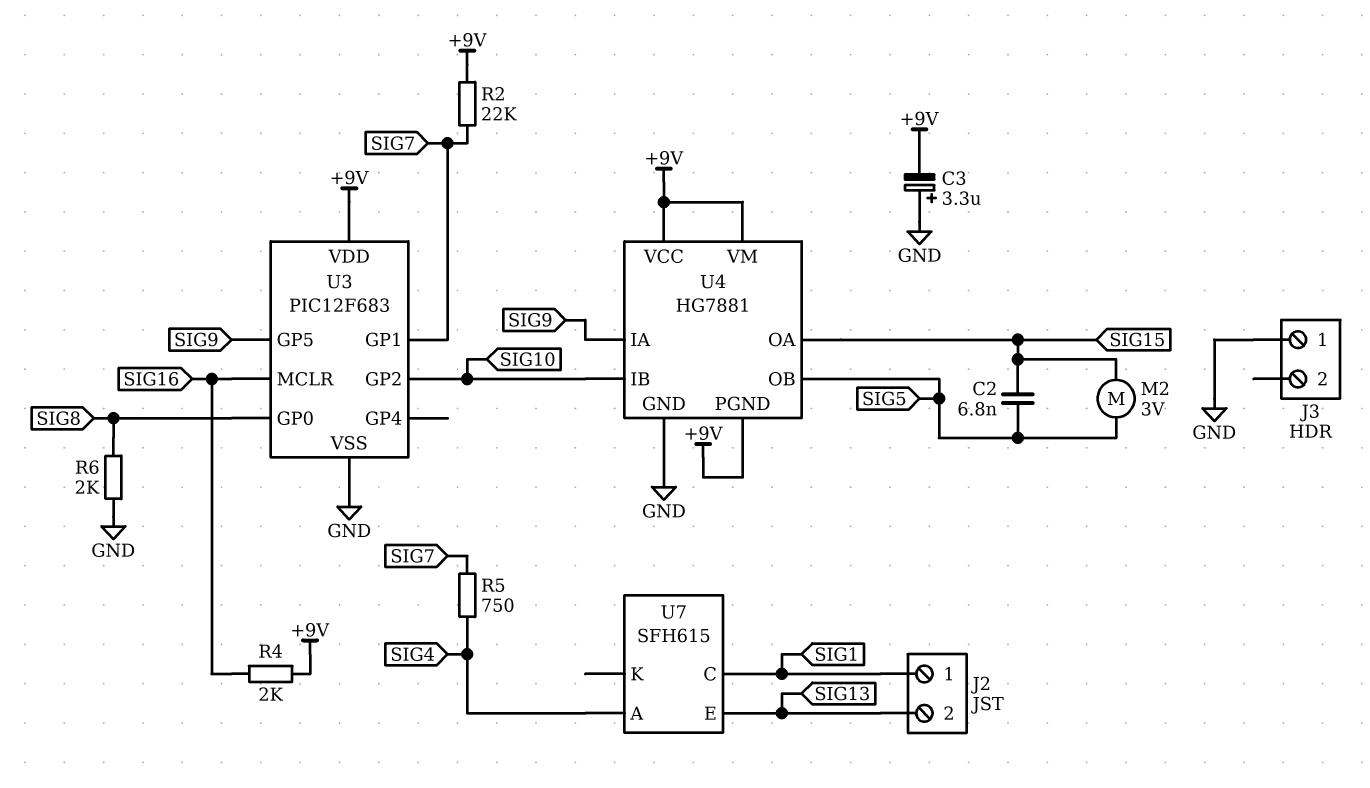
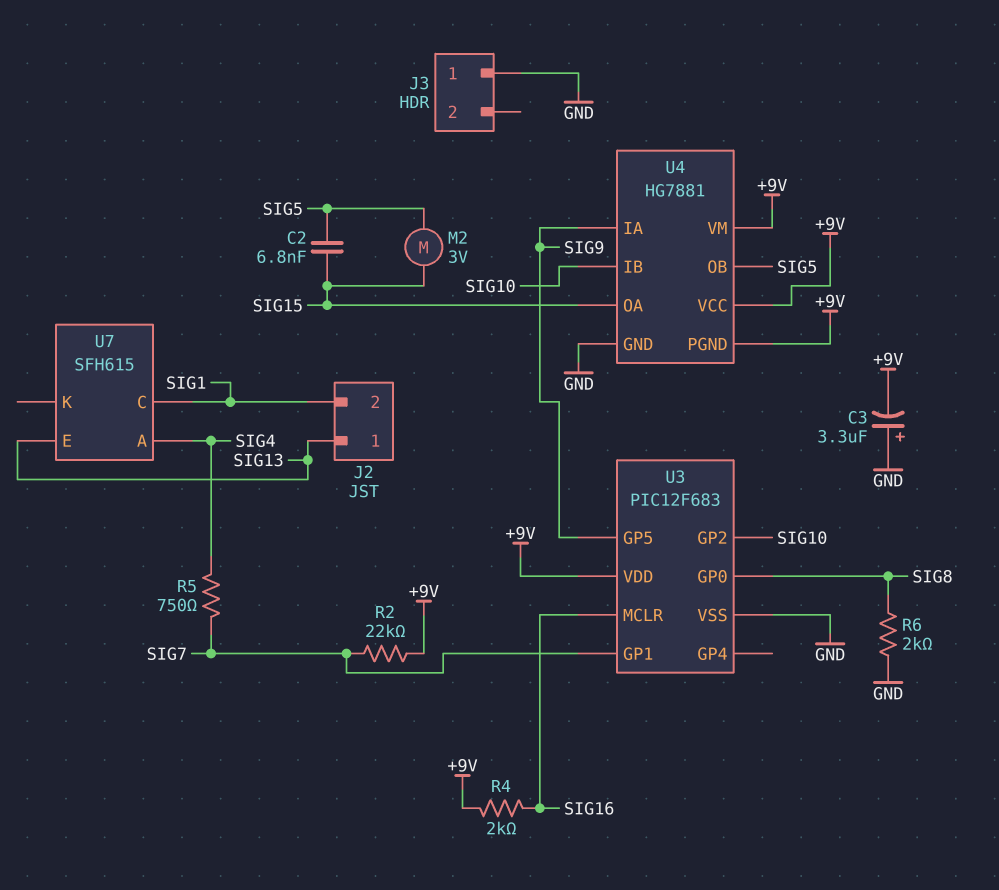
J2 pin 1: SIG1 -> SIG13
J2 pin 2: SIG13 -> SIG1

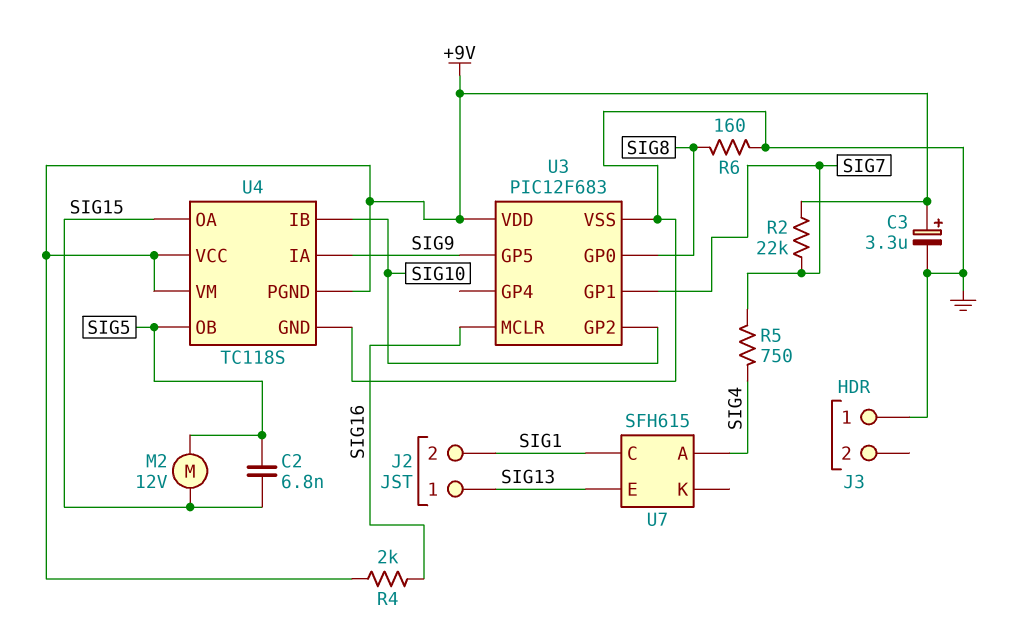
C3: 3.3uF (plus GND, minus +9V) -> 3.3uF (plus +9V, minus GND)
M2: motor 3V (SIG5, SIG15) -> motor 12V (SIG5, SIG15)
R6: 2k (GND, SIG8) -> 160 (GND, SIG8)
U4: HG7881 -> TC118S

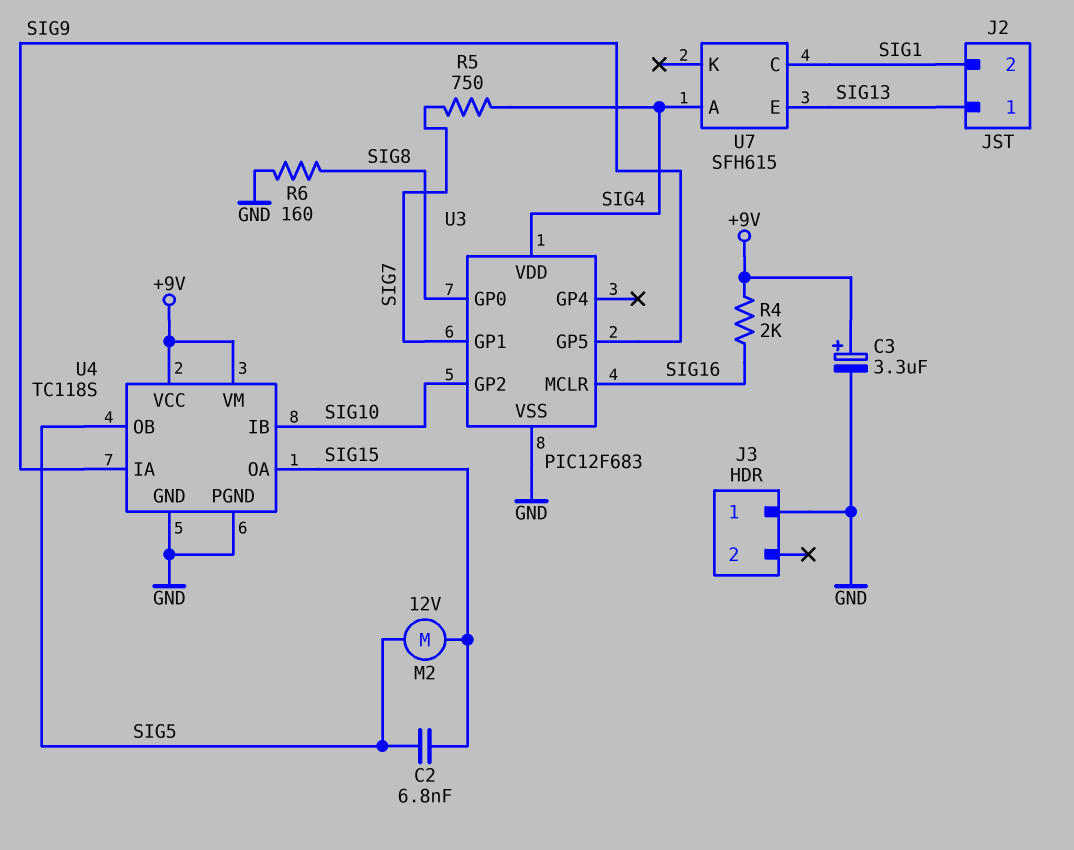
R2: 22k (+9V, SIG7) -> none
U3 pin VDD: +9V -> SIG4
U4 pin PGND: +9V -> GND

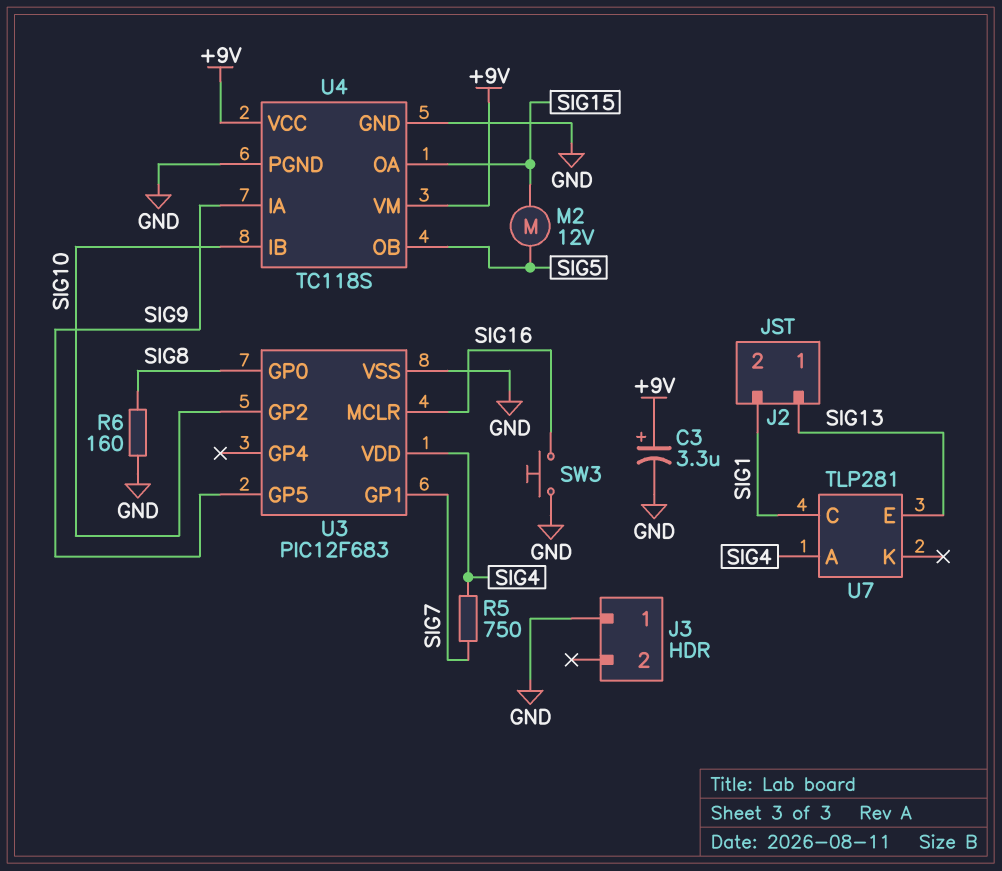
C2: 6.8nF (SIG5, SIG15) -> none
R4: 2k (+9V, SIG16) -> none
SW3: none -> button (GND, SIG16)
U7: SFH615 -> TLP281

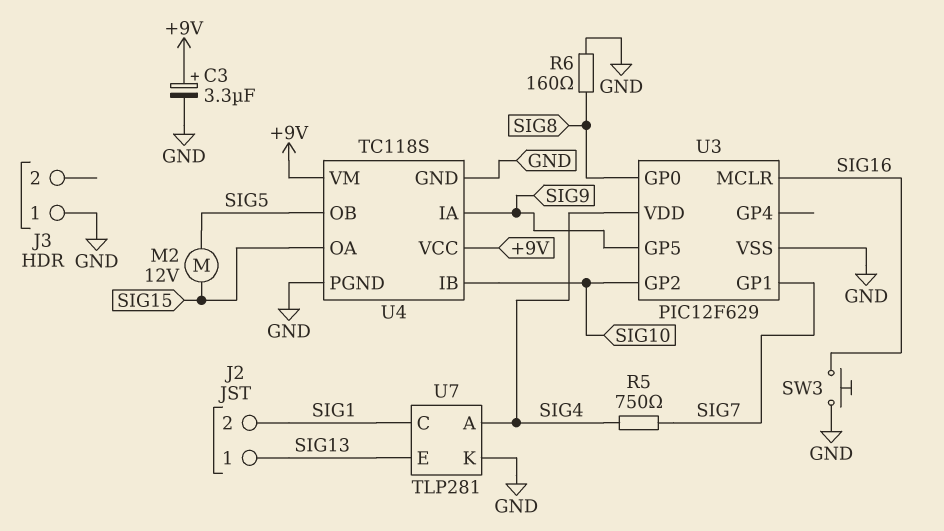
U3: PIC12F683 -> PIC12F629
U7 pin K: none -> GND

